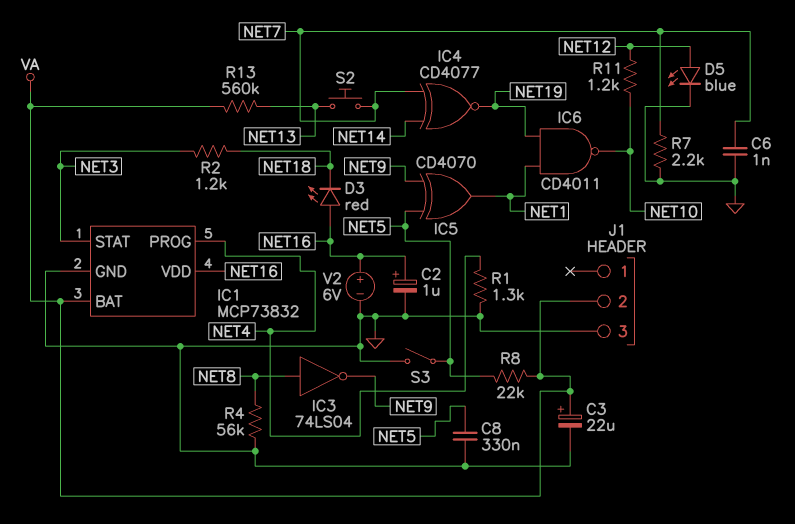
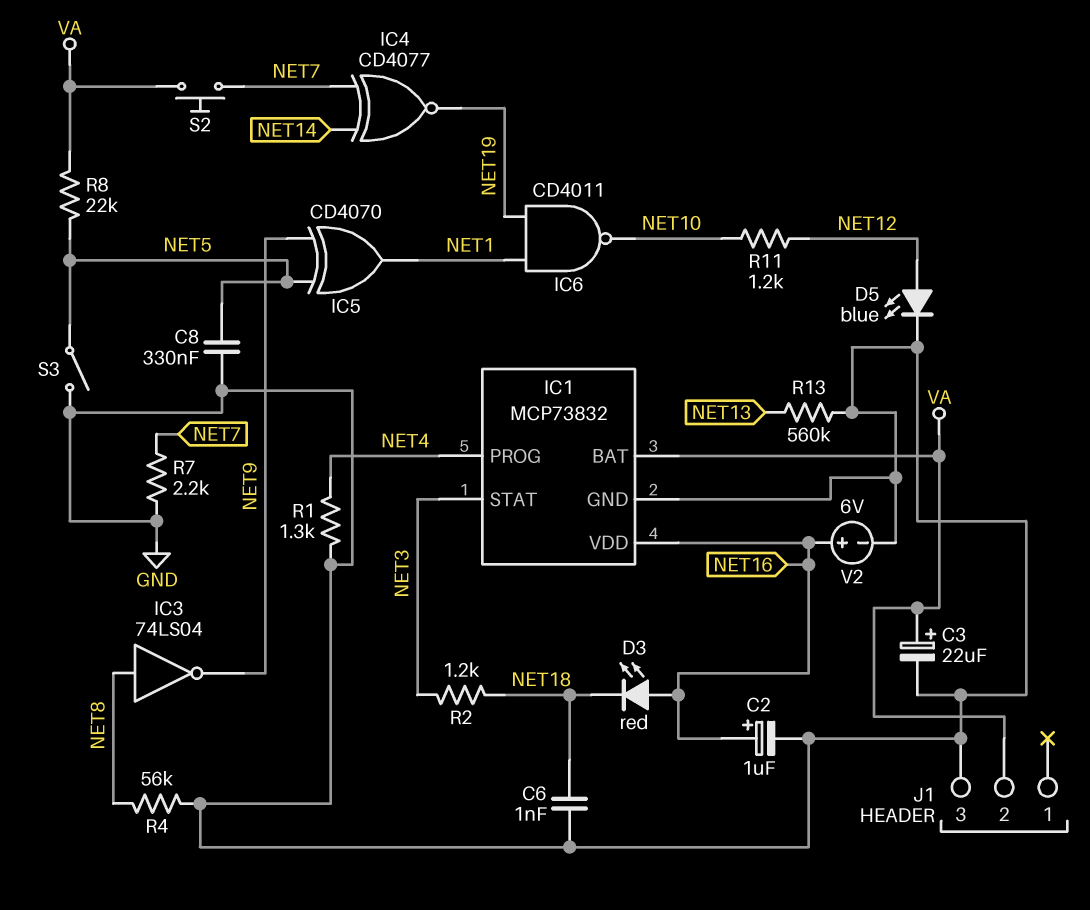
C6: 1nF (GND, NET7) -> 1nF (GND, NET18)
R13: 560k (NET13, VA) -> 560k (GND, NET13)
S2: button (NET7, NET13) -> button (NET7, VA)

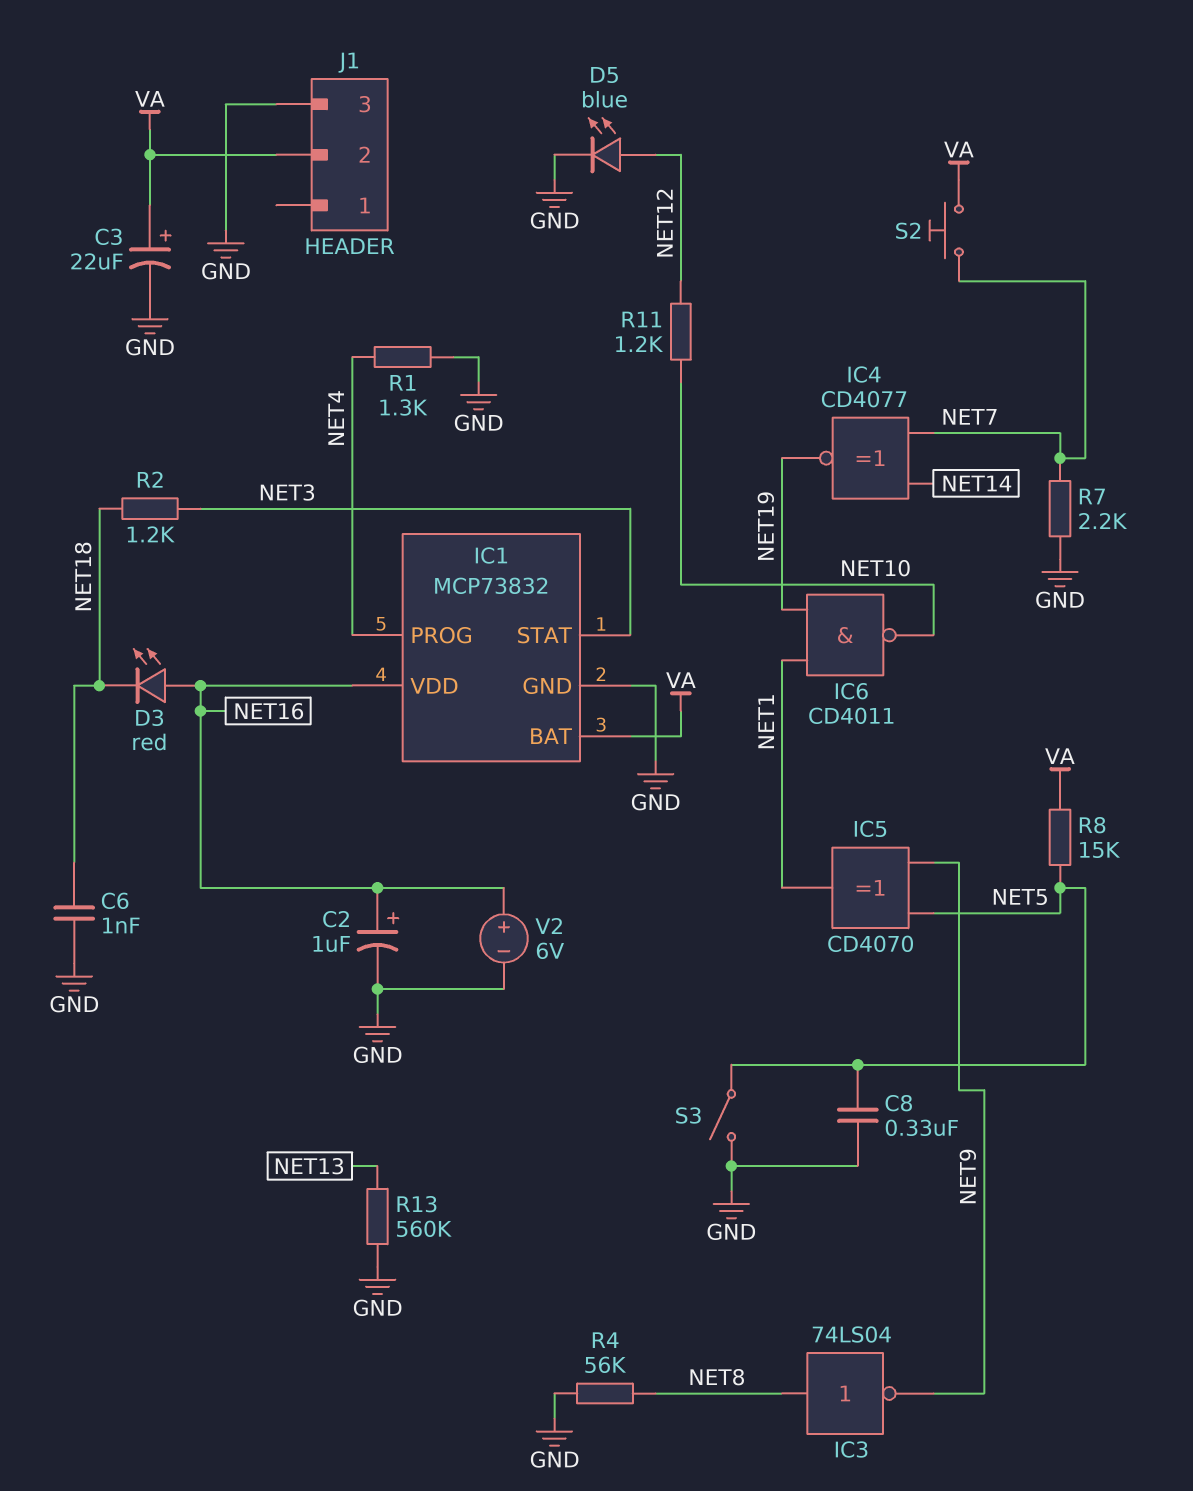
R8: 22k (NET5, VA) -> 15k (NET5, VA)

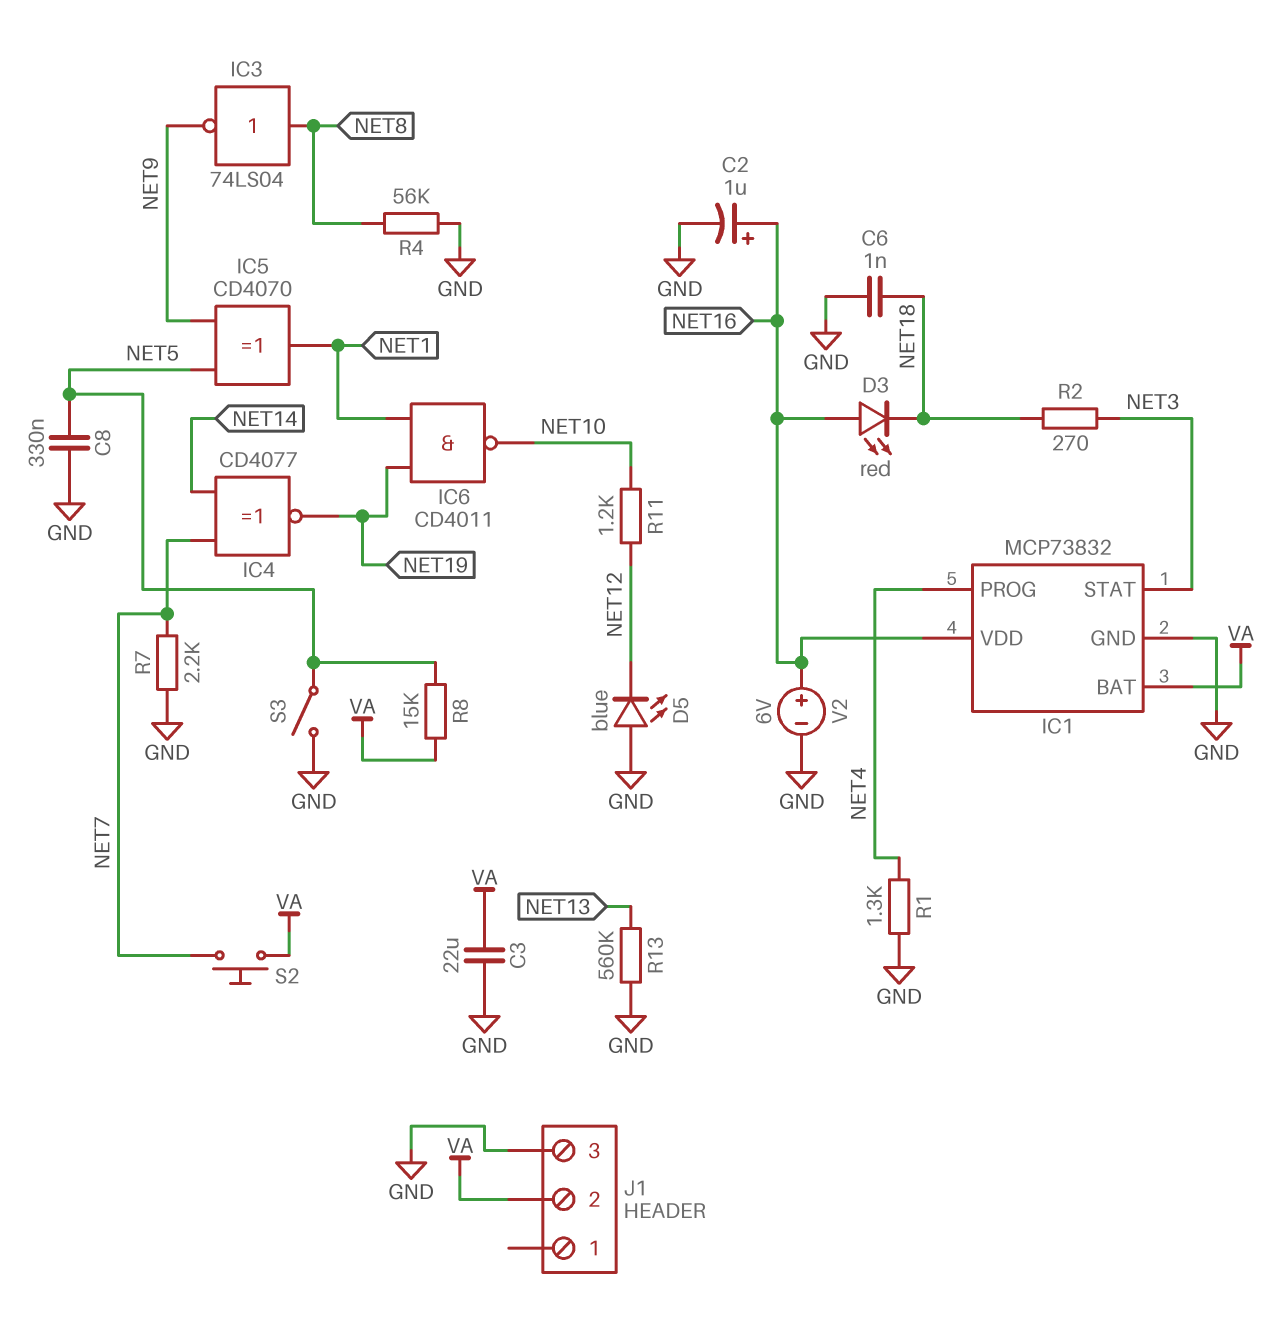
C3: 22uF (plus VA, minus GND) -> 22uF (GND, VA)
D5: LED blue (A NET12, K GND) -> LED blue (A GND, K NET12)
R2: 1.2k (NET3, NET18) -> 270 (NET3, NET18)

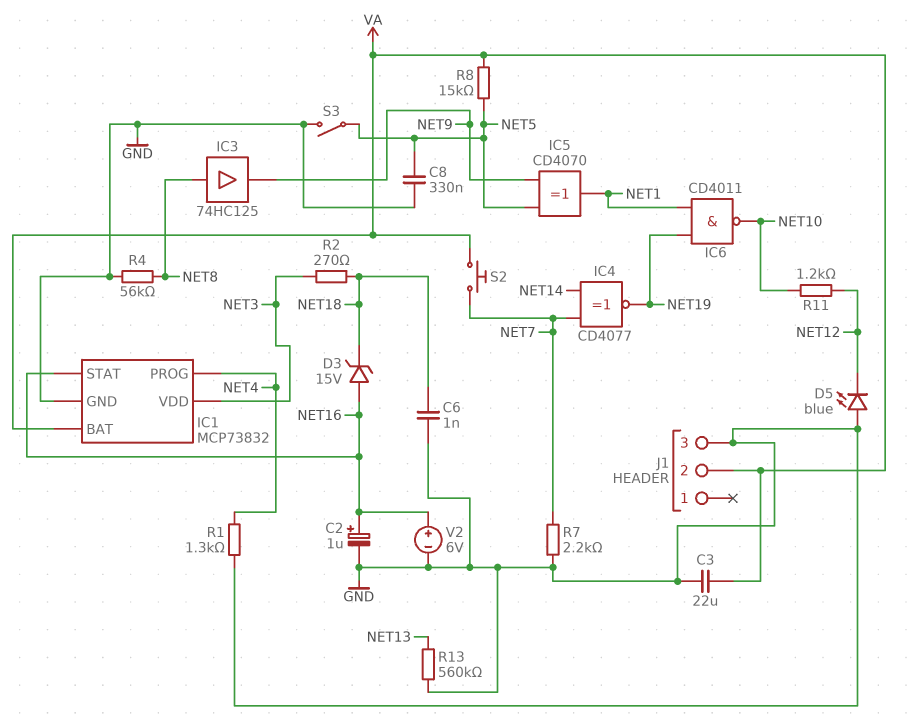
D3: LED red (A NET16, K NET18) -> zener 15V (A NET16, K NET18)
IC1 pin STAT: NET3 -> NET16
IC1 pin VDD: NET16 -> NET3
IC3: NOT 74LS04 (in NET8, out NET9) -> buffer 74HC125 (in NET8, out NET9)

